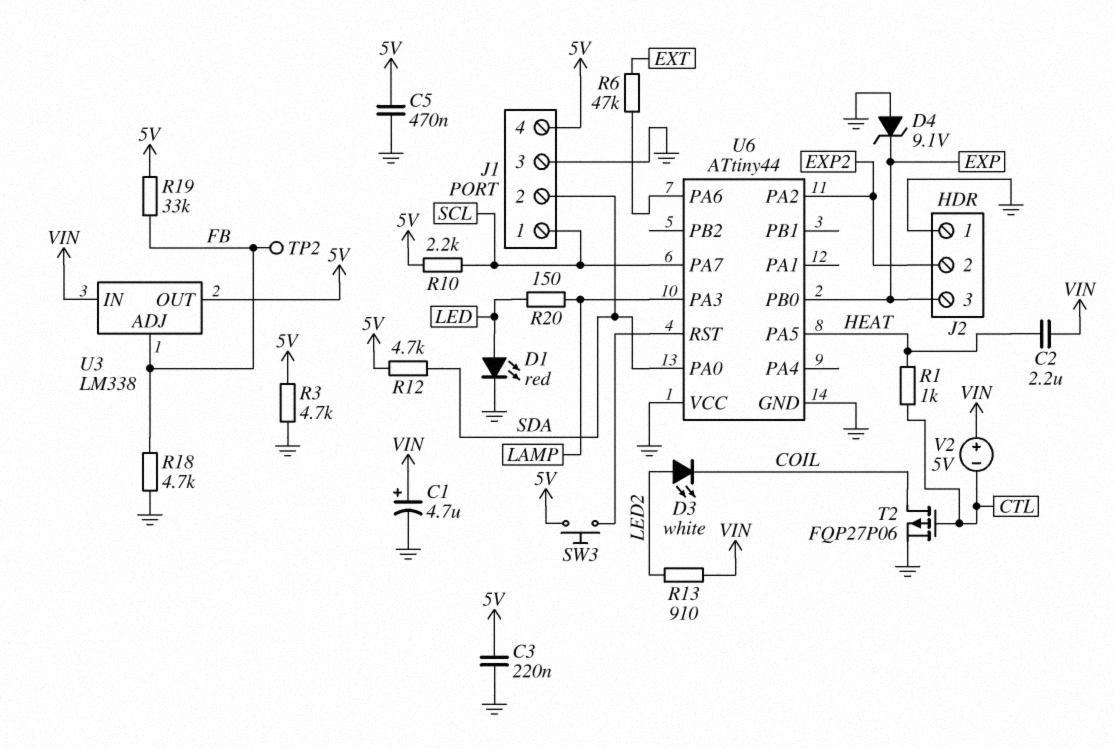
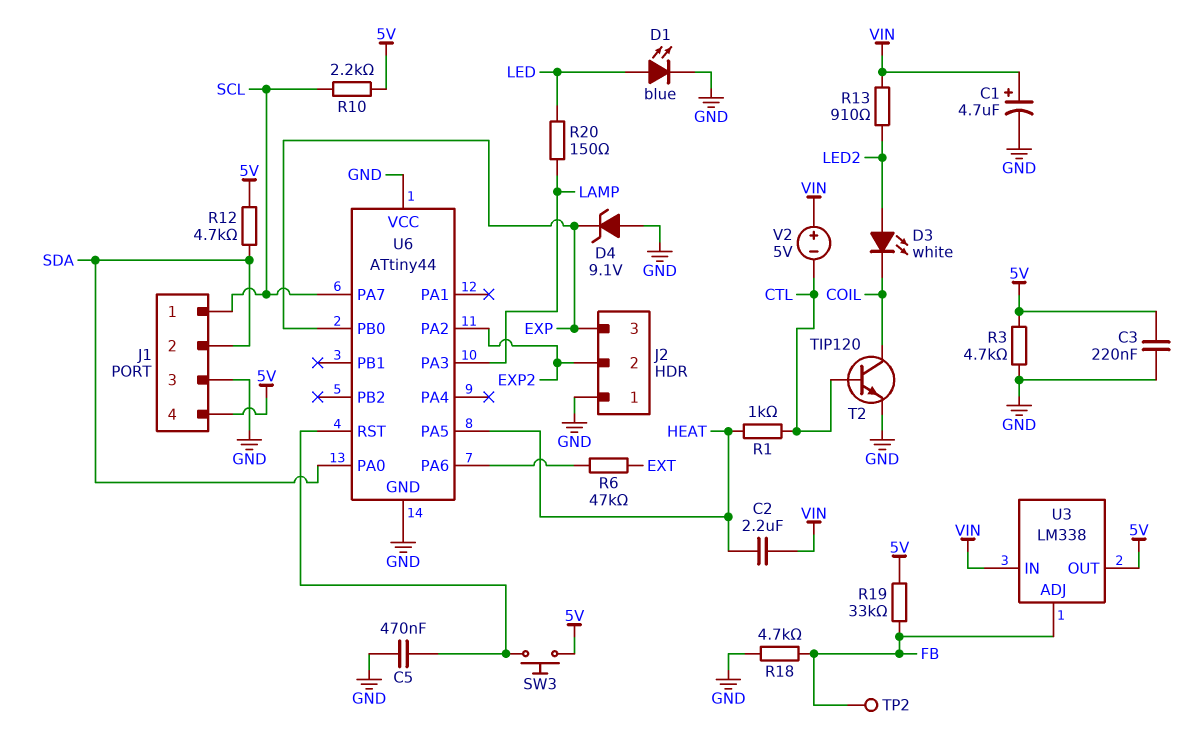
C5: 470nF (5V, GND) -> 470nF (GND, U6/RST)
D1: LED red (A LED, K GND) -> LED blue (A LED, K GND)
T2: PMOS FQP27P06 (G CTL, D COIL, S GND) -> NPN TIP120 (B CTL, C COIL, E GND)

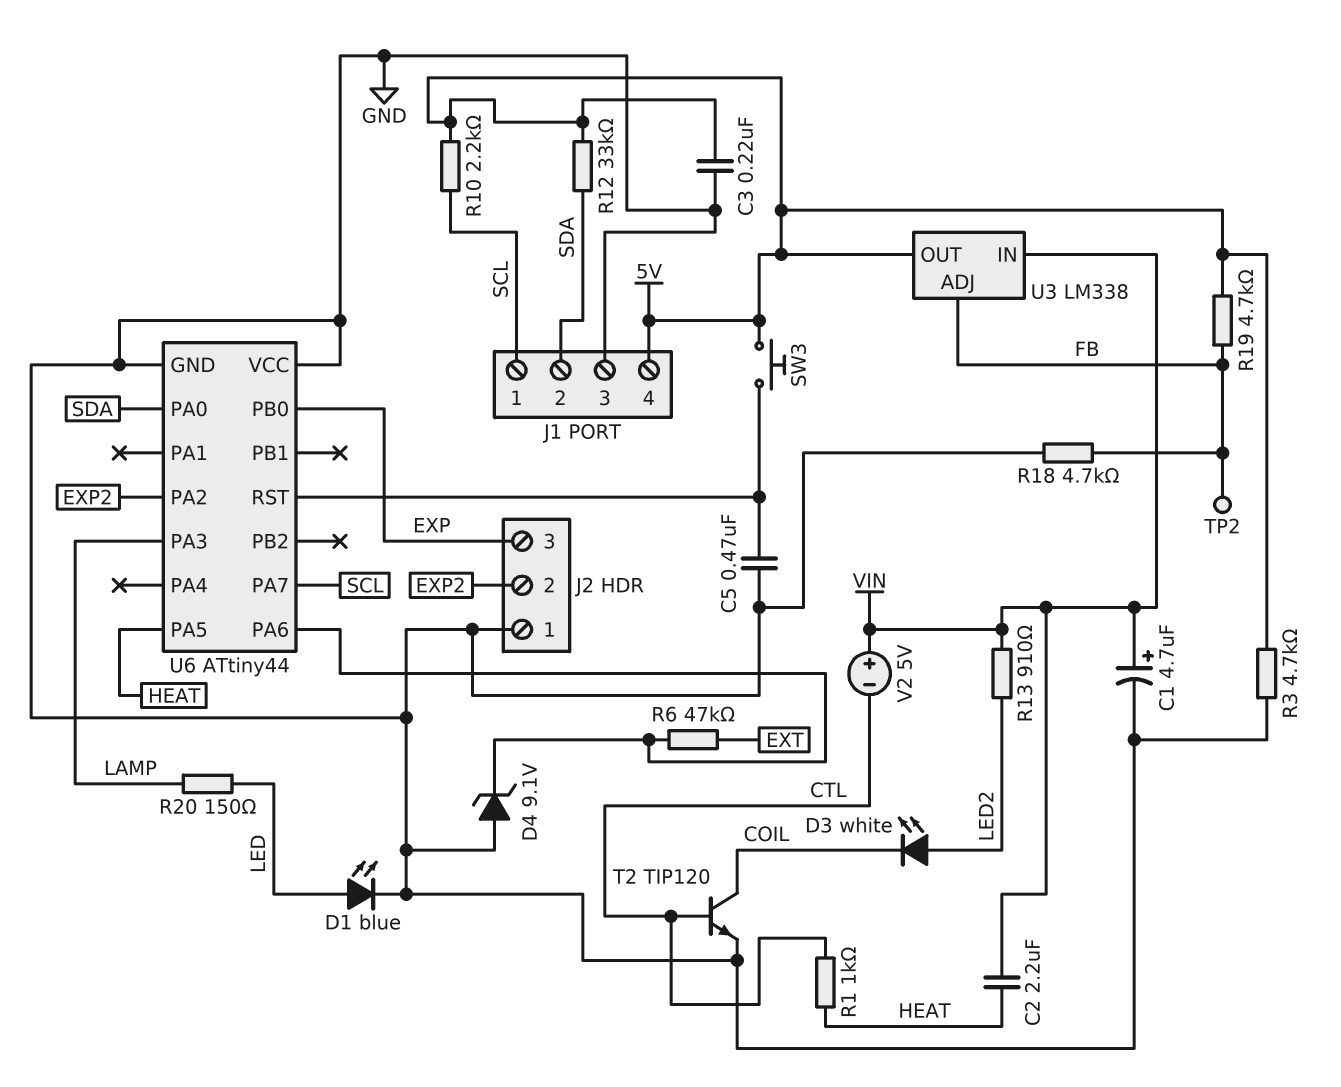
D4: zener 9.1V (A GND, K EXP) -> zener 9.1V (A GND, K U6/PA6)
R12: 4.7k (5V, SDA) -> 33k (5V, SDA)
R19: 33k (5V, FB) -> 4.7k (5V, FB)

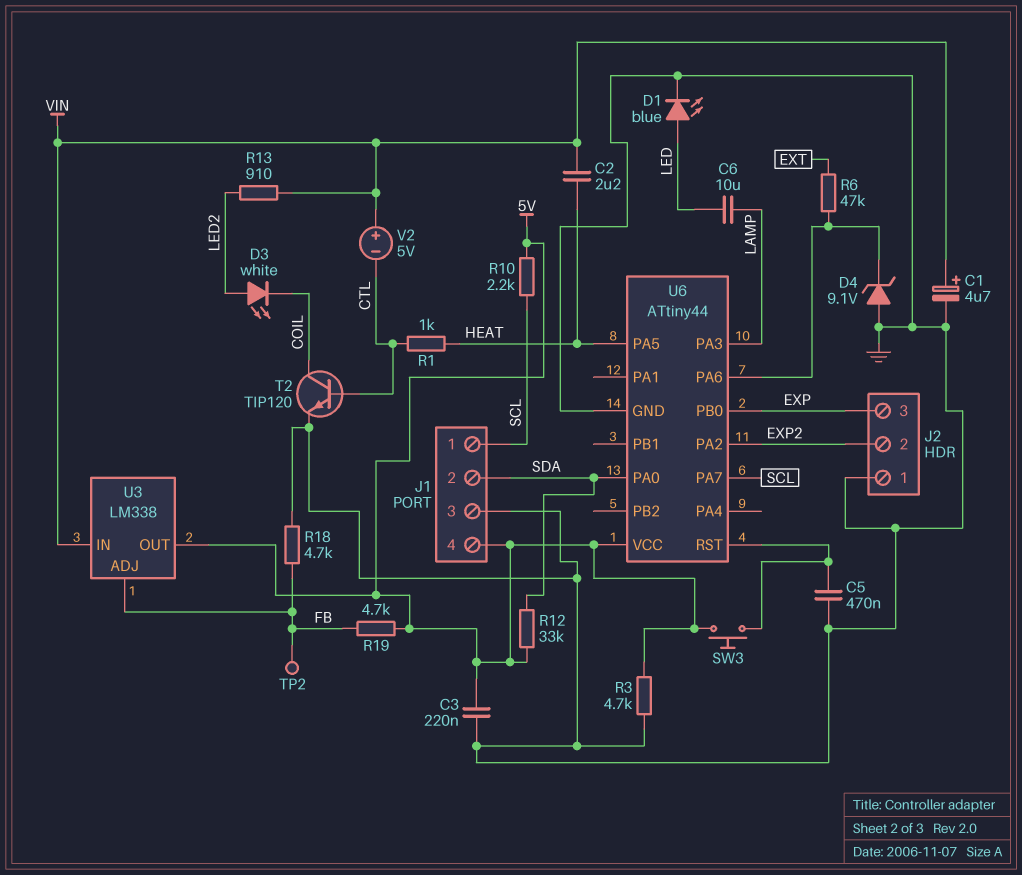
C6: none -> 10uF (LAMP, LED)
R20: 150 (LAMP, LED) -> none
U6 pin VCC: GND -> 5V

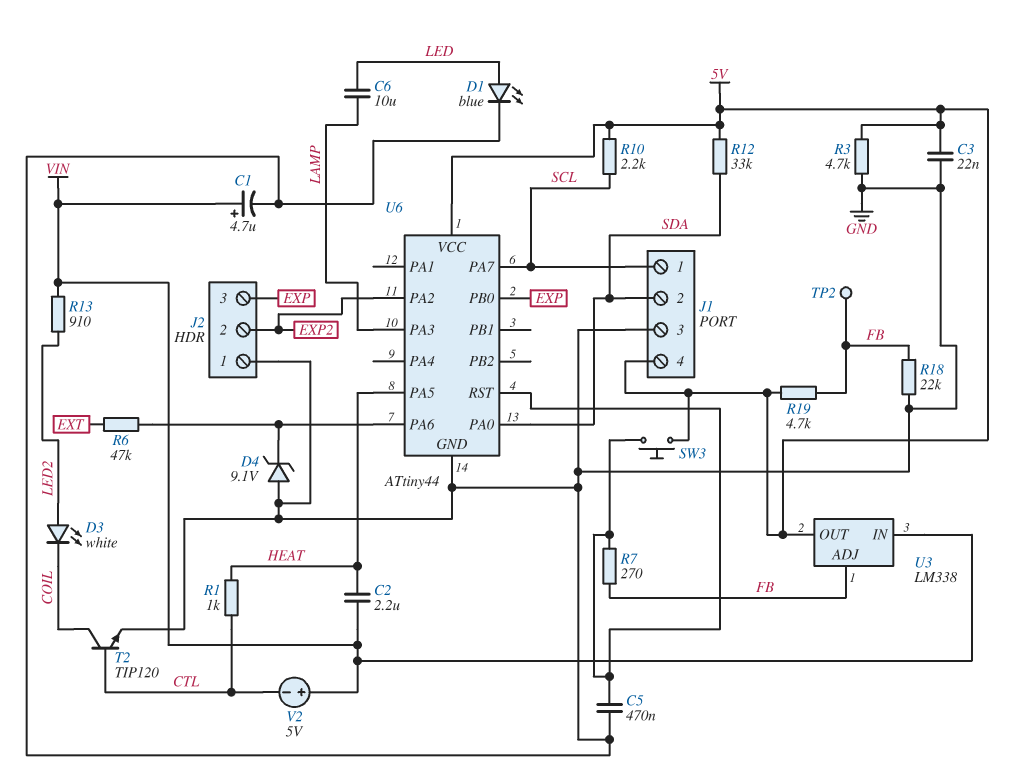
C3: 220nF (5V, GND) -> 22nF (5V, GND)
R7: none -> 270 (FB, U6/RST)
R18: 4.7k (FB, GND) -> 22k (FB, GND)

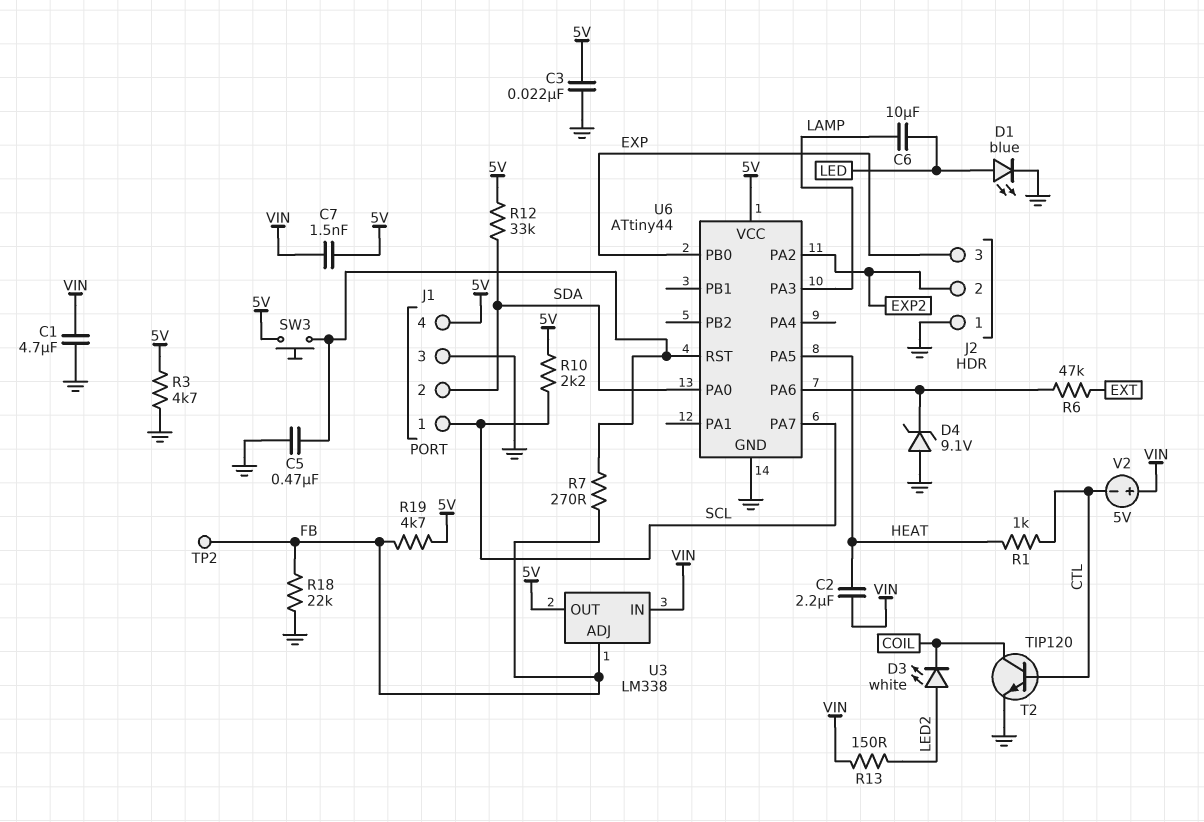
C1: 4.7uF (plus VIN, minus GND) -> 4.7uF (GND, VIN)
C7: none -> 1.5nF (5V, VIN)
R13: 910 (LED2, VIN) -> 150 (LED2, VIN)

